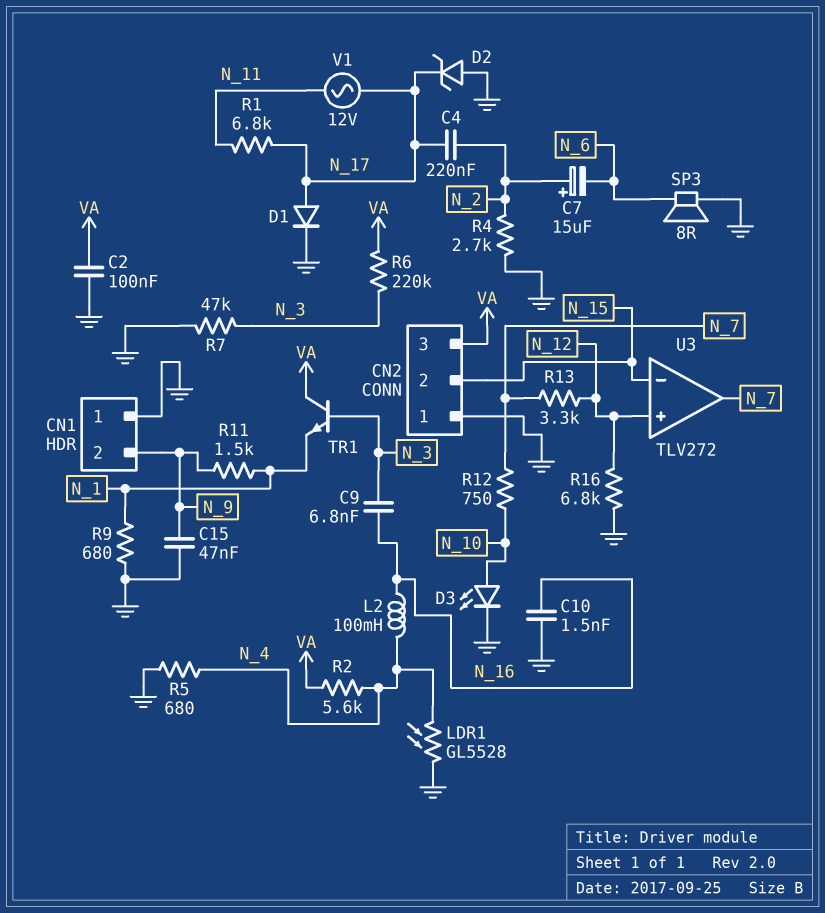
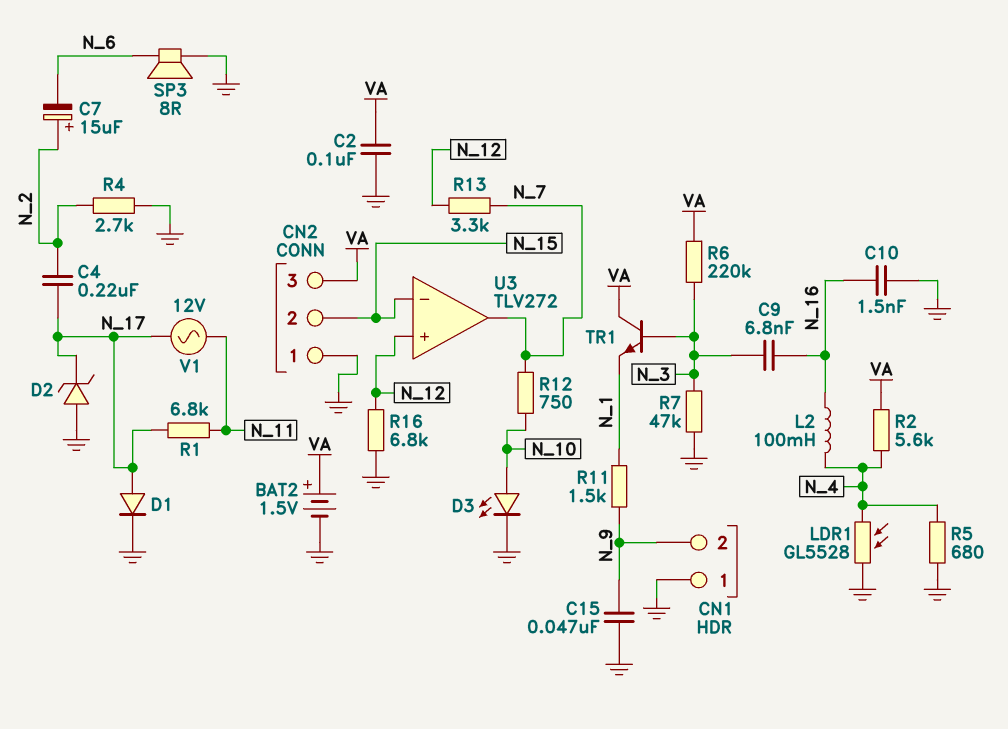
BAT2: none -> 1.5V (plus VA, minus GND)
R9: 680 (GND, N_1) -> none

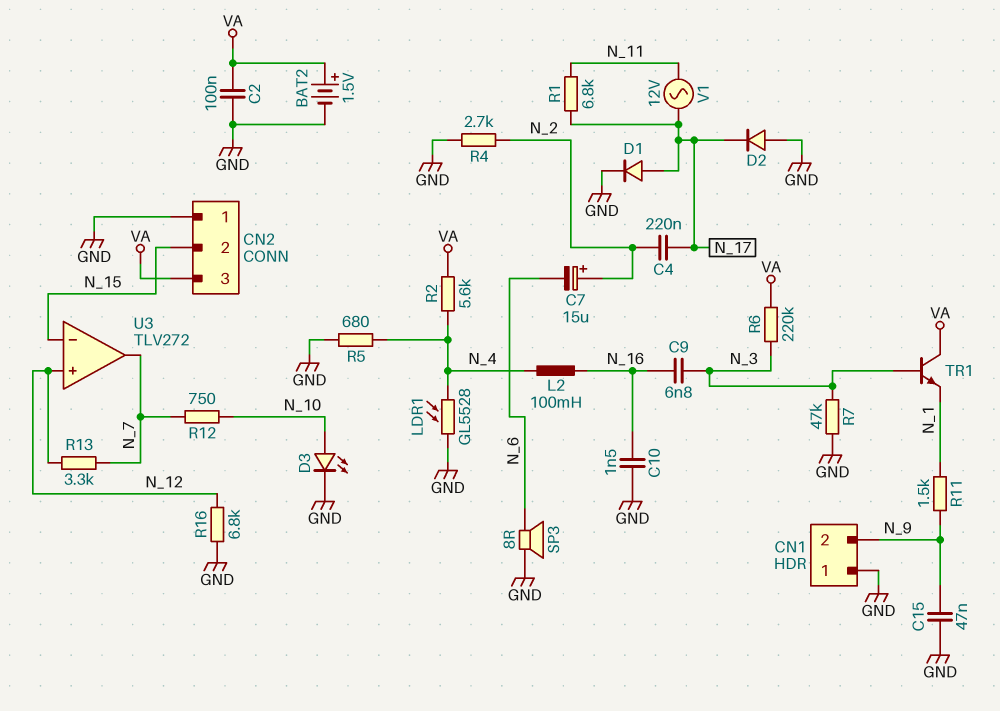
D2: zener (A GND, K N_17) -> diode (A GND, K N_17)

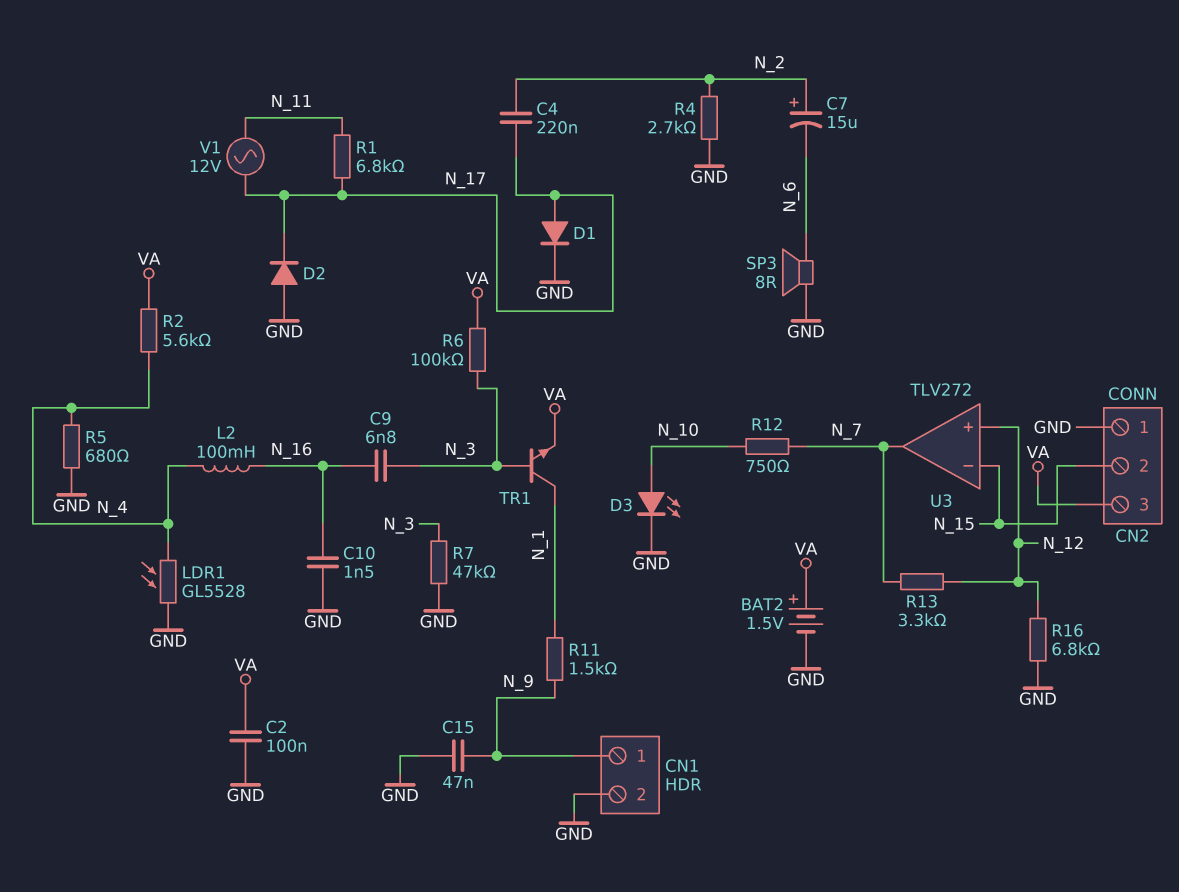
CN1 pin 1: GND -> N_9
CN1 pin 2: N_9 -> GND
R6: 220k (N_3, VA) -> 100k (N_3, VA)
TR1: NPN (B N_3, C VA, E N_1) -> NPN (B N_3, C N_1, E VA)

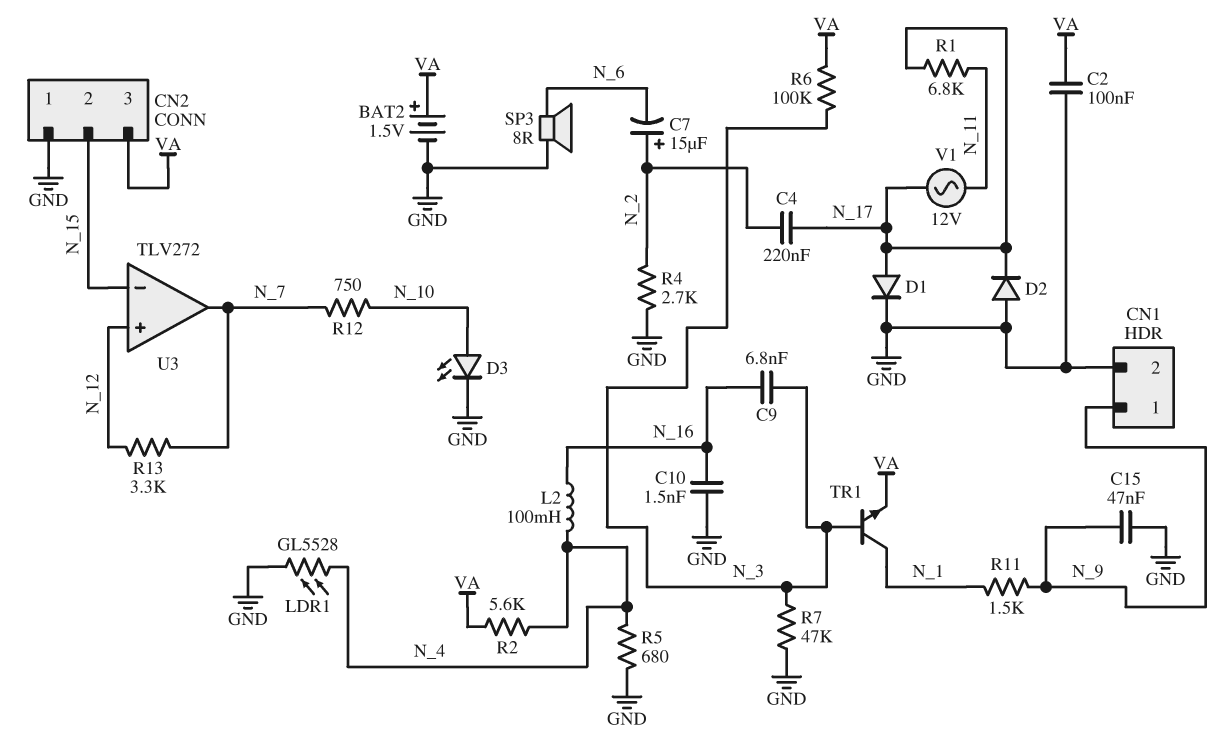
R16: 6.8k (GND, N_12) -> none

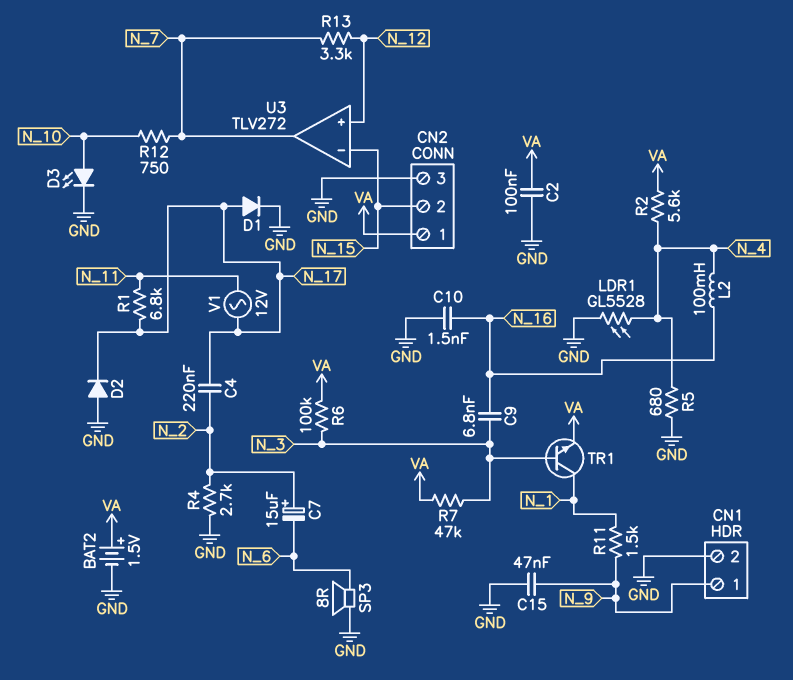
CN2 pin 1: GND -> VA
CN2 pin 3: VA -> GND
R7: 47k (GND, N_3) -> 47k (N_3, VA)

